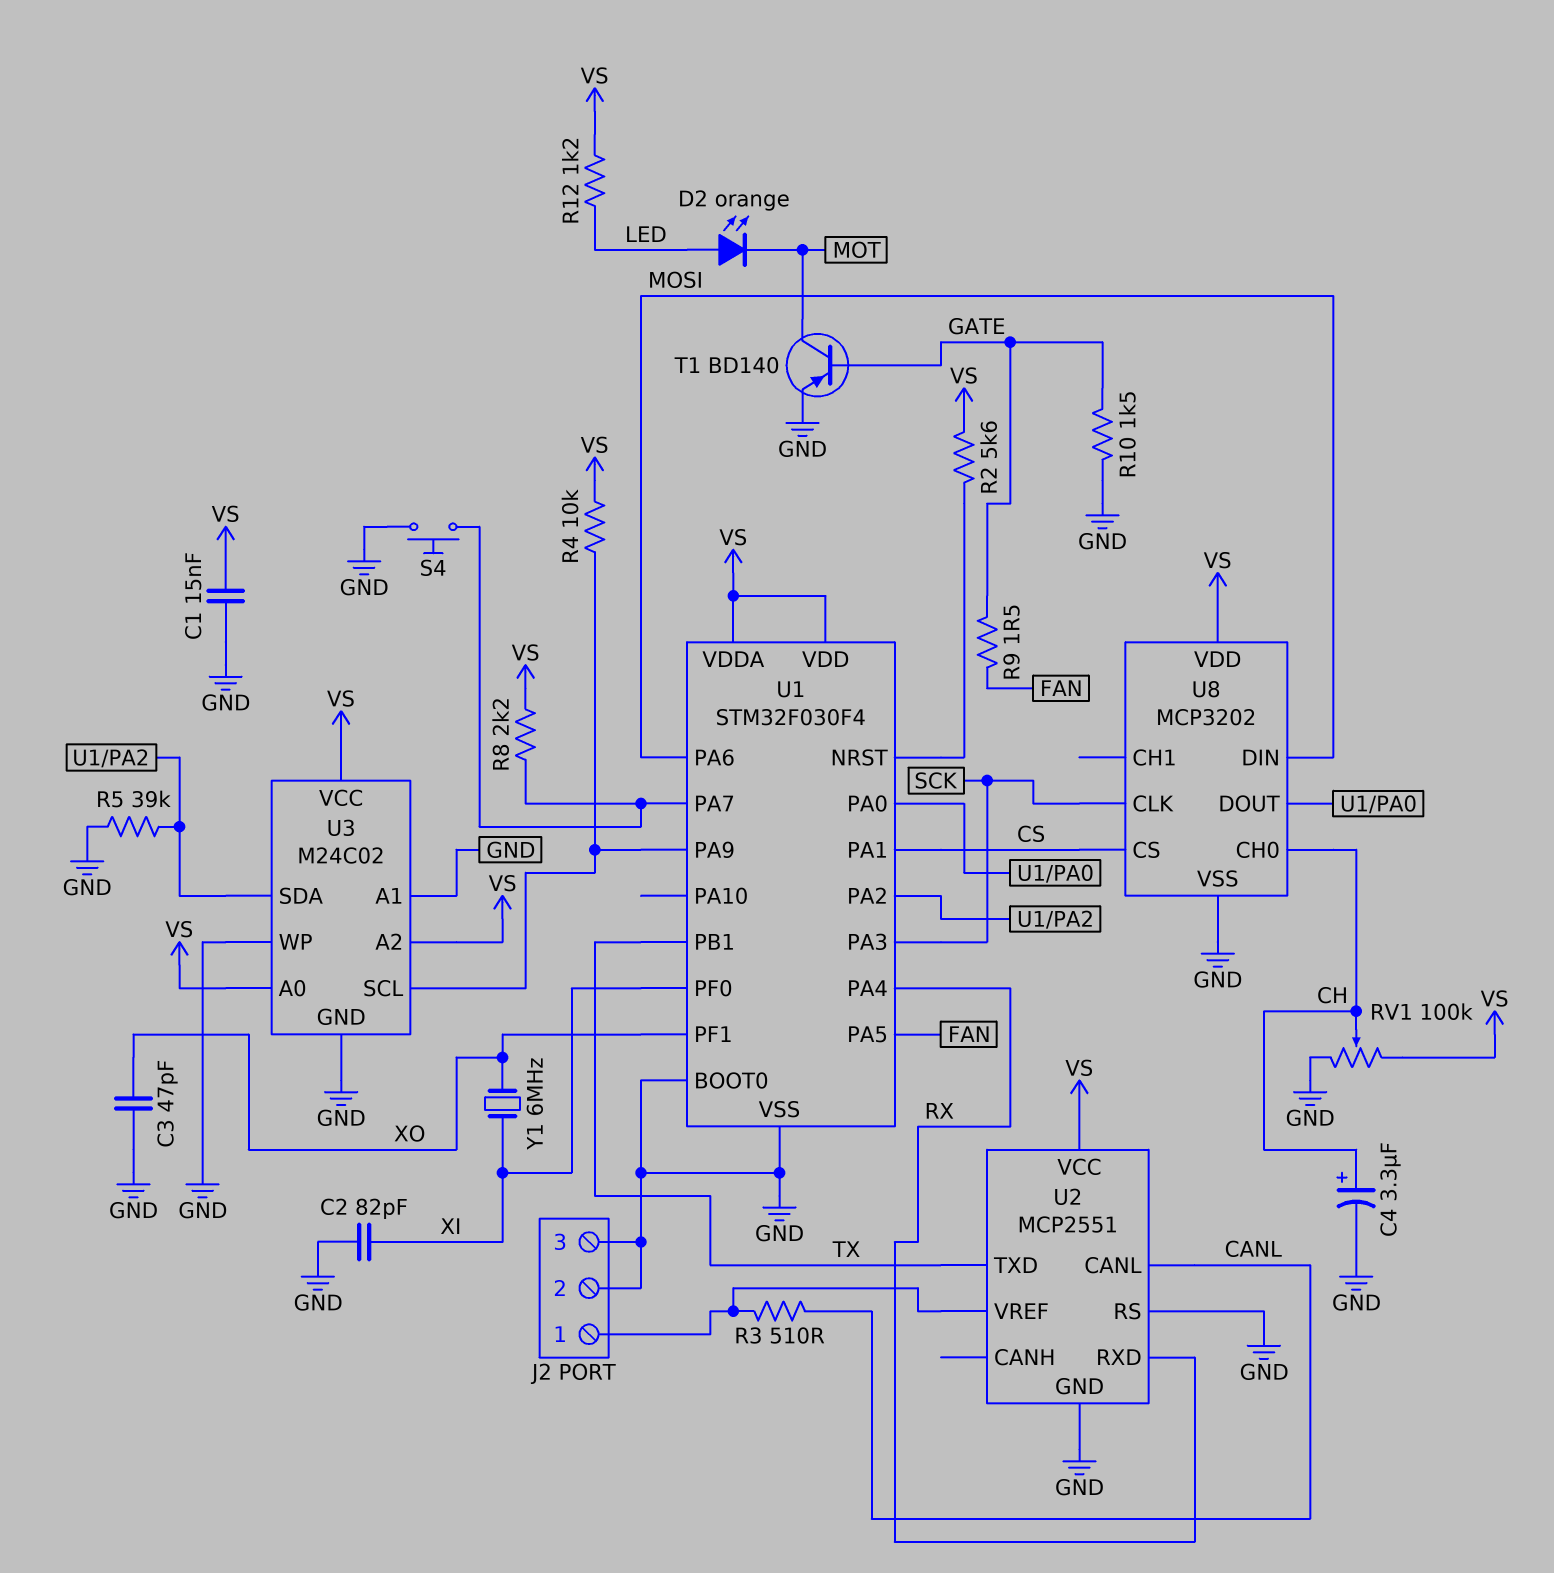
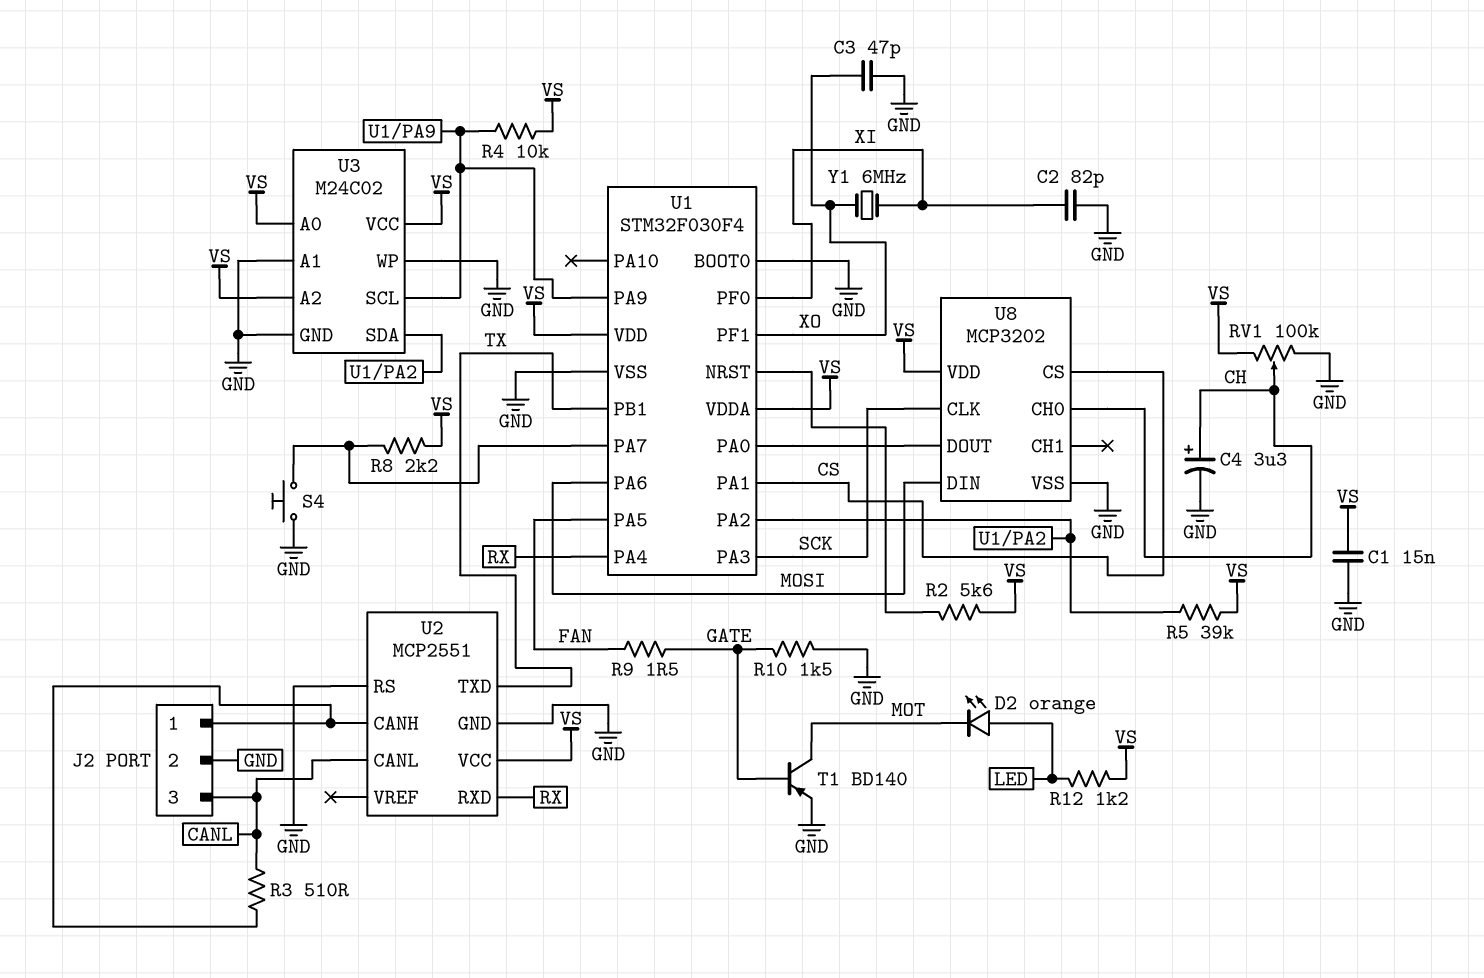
J2 pin 3: GND -> CANL
R5: 39k (GND, U1/PA2) -> 39k (U1/PA2, VS)
U2 pin CANH: none -> J2/1
U2 pin VREF: J2/1 -> none

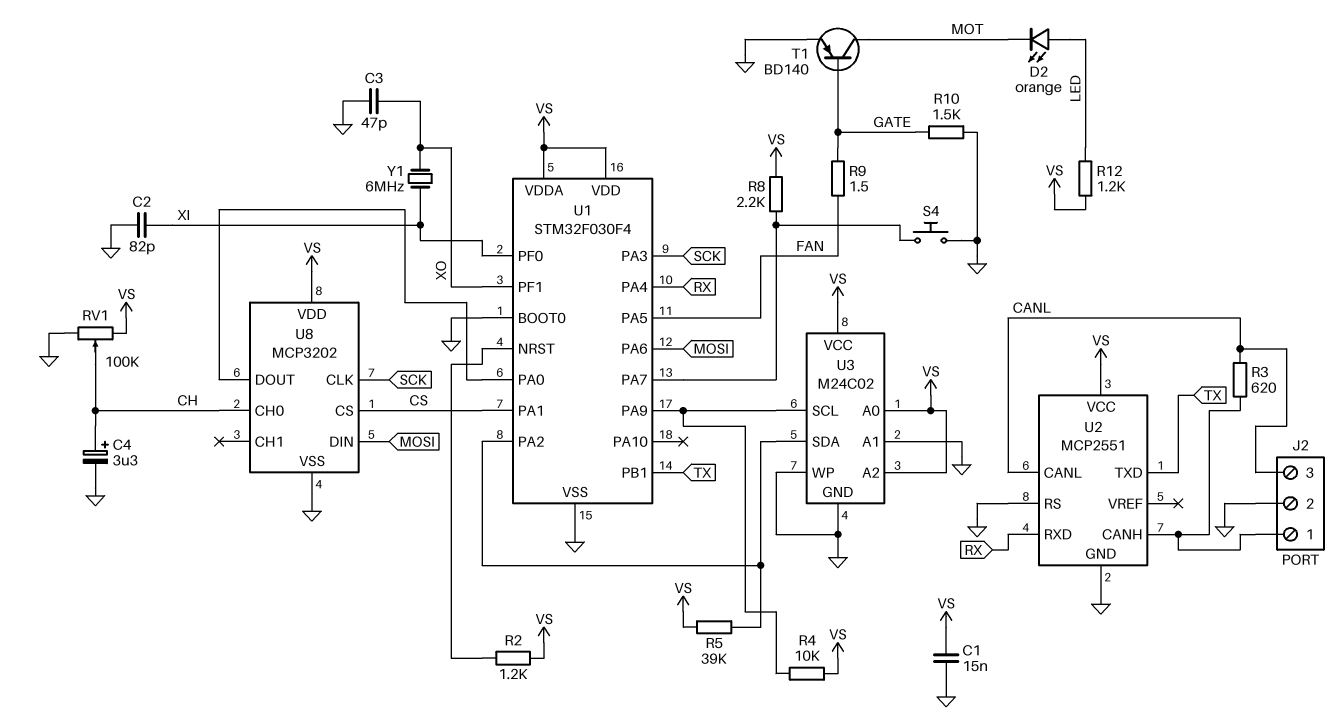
R2: 5.6k (U1/NRST, VS) -> 1.2k (U1/NRST, VS)
R3: 510 (CANL, J2/1) -> 620 (CANL, J2/1)

